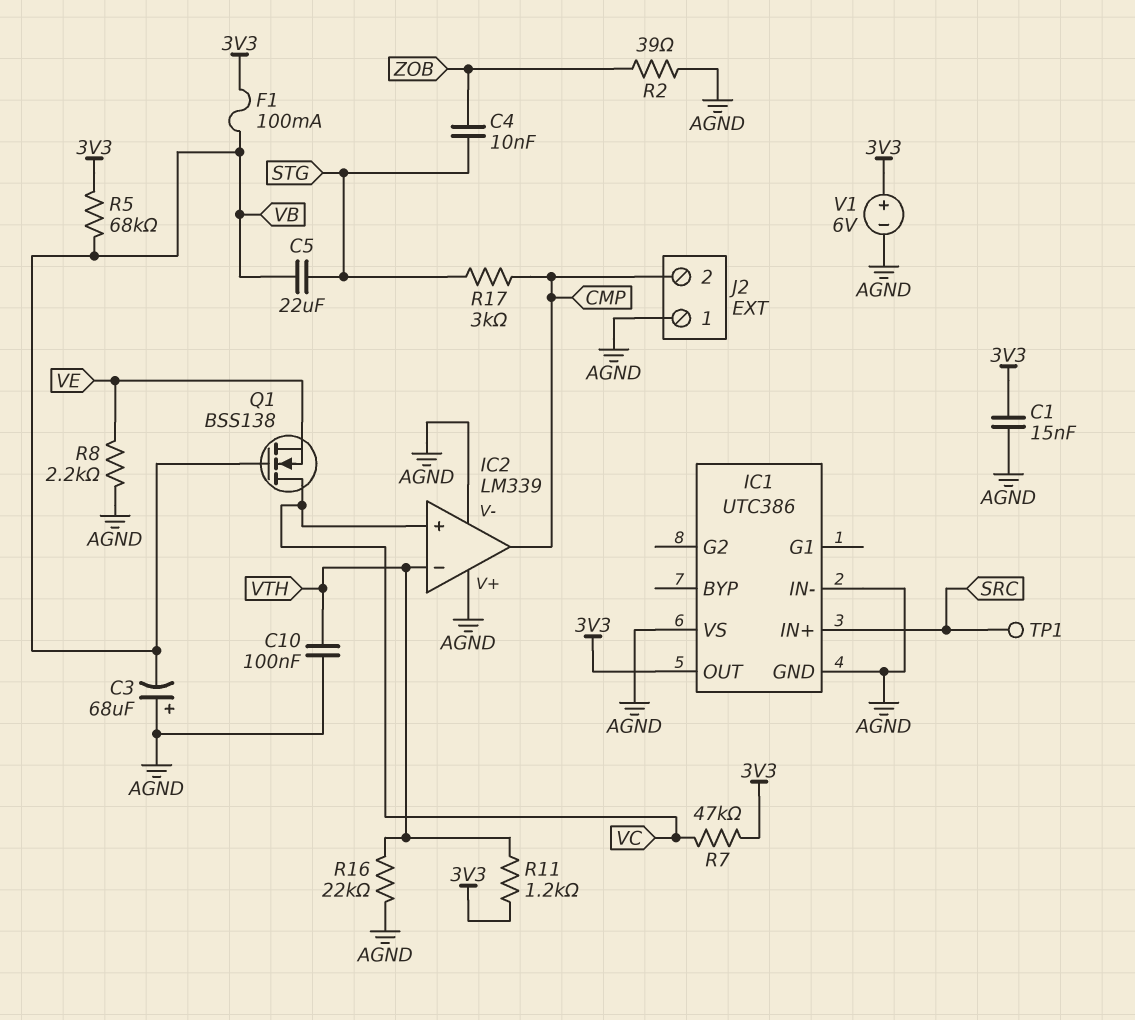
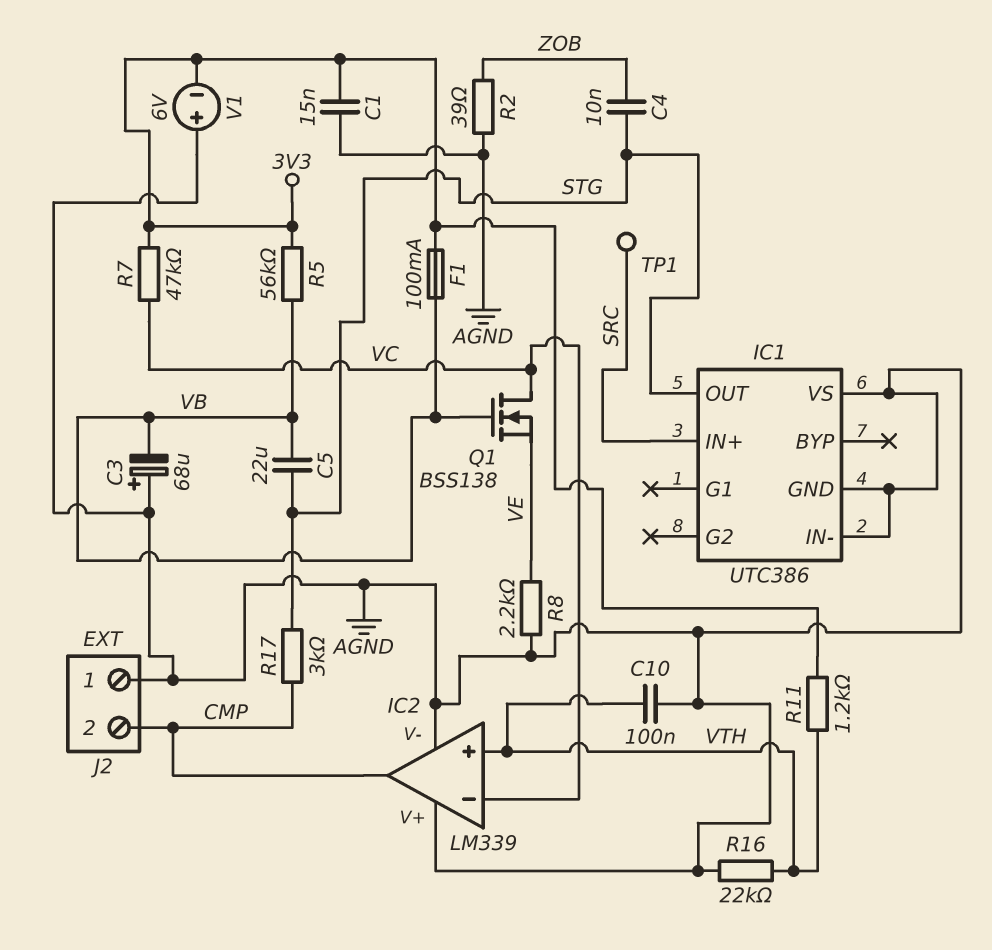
IC1 pin OUT: 3V3 -> STG
IC2 pin in+: VC -> VTH
IC2 pin in-: VTH -> VC
R5: 68k (3V3, VB) -> 56k (3V3, VB)
V1: 6V (plus 3V3, minus AGND) -> 6V (plus AGND, minus 3V3)

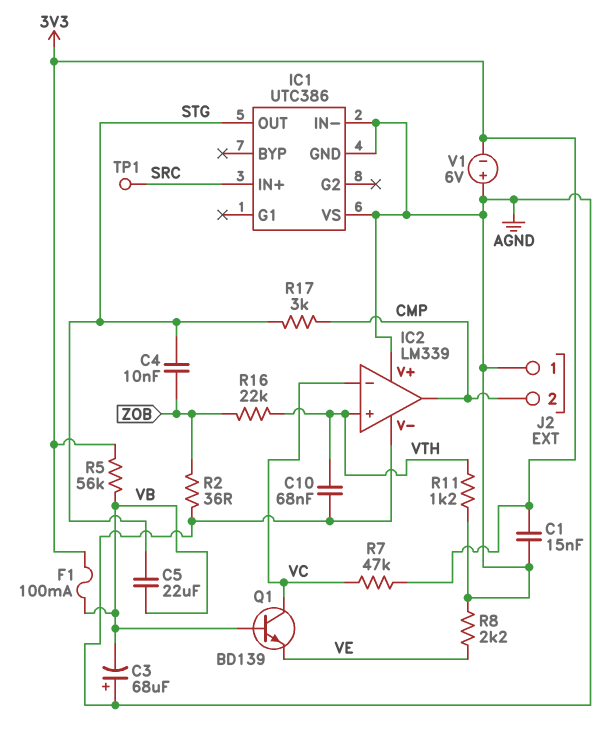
C10: 100nF (AGND, VTH) -> 68nF (AGND, VTH)
Q1: NMOS BSS138 (G VB, D VC, S VE) -> NPN BD139 (B VB, C VC, E VE)
R2: 39 (AGND, ZOB) -> 36 (AGND, ZOB)
R11: 1.2k (3V3, VTH) -> 1.2k (AGND, VTH)
R16: 22k (AGND, VTH) -> 22k (VTH, ZOB)

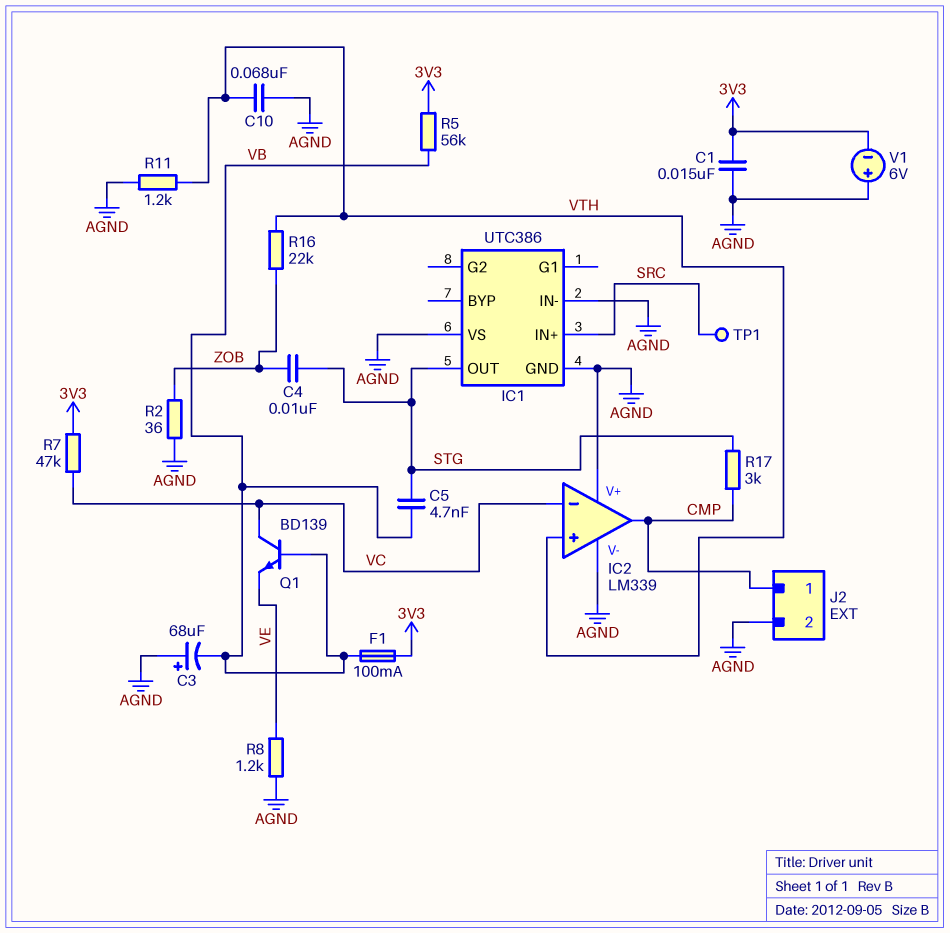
C5: 22uF (STG, VB) -> 4.7nF (STG, VB)
J2 pin 1: AGND -> CMP
J2 pin 2: CMP -> AGND
R8: 2.2k (AGND, VE) -> 1.2k (AGND, VE)

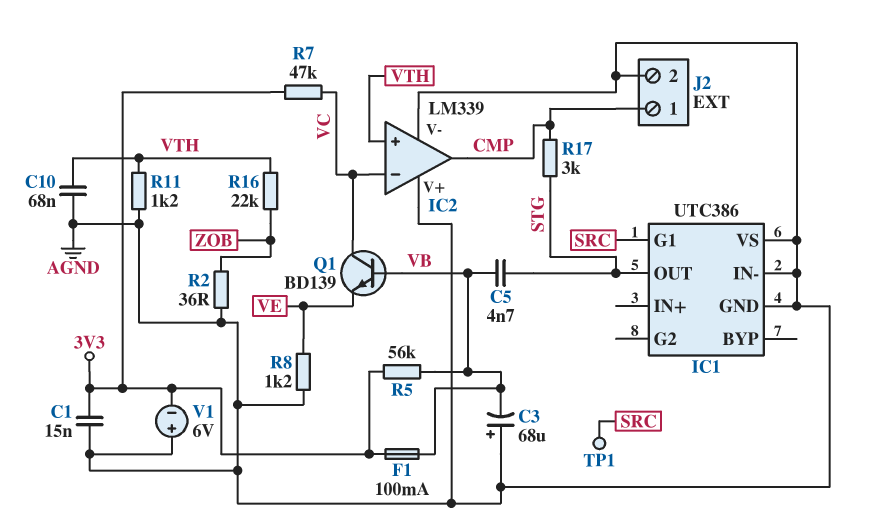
C4: 10nF (STG, ZOB) -> none
IC1 pin G1: none -> SRC
IC1 pin IN+: SRC -> none

